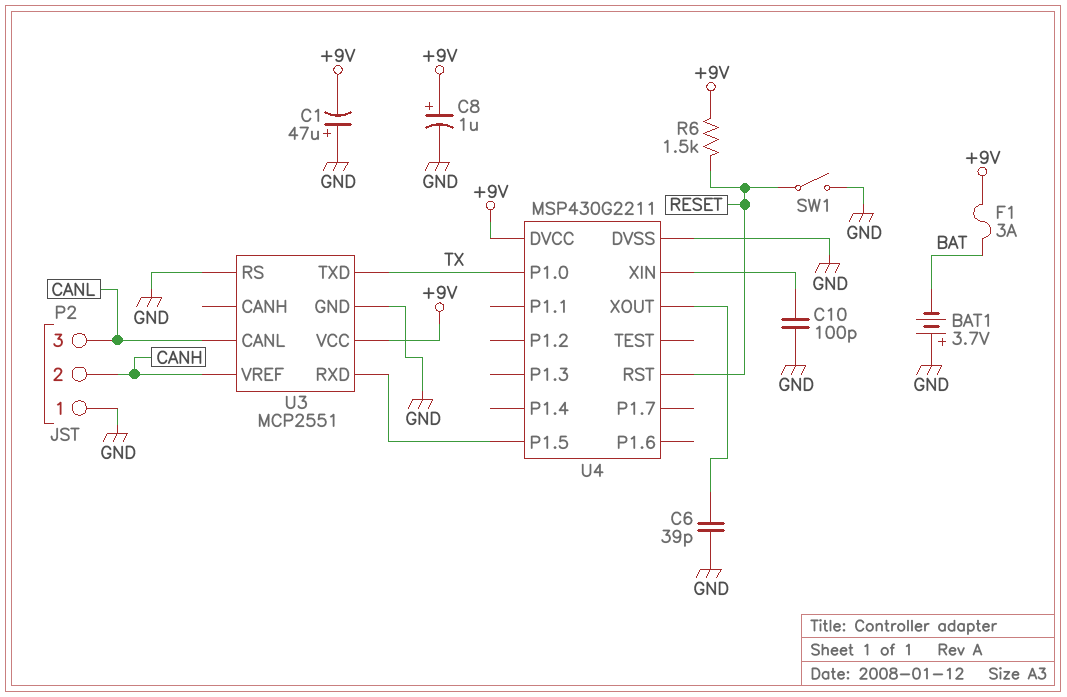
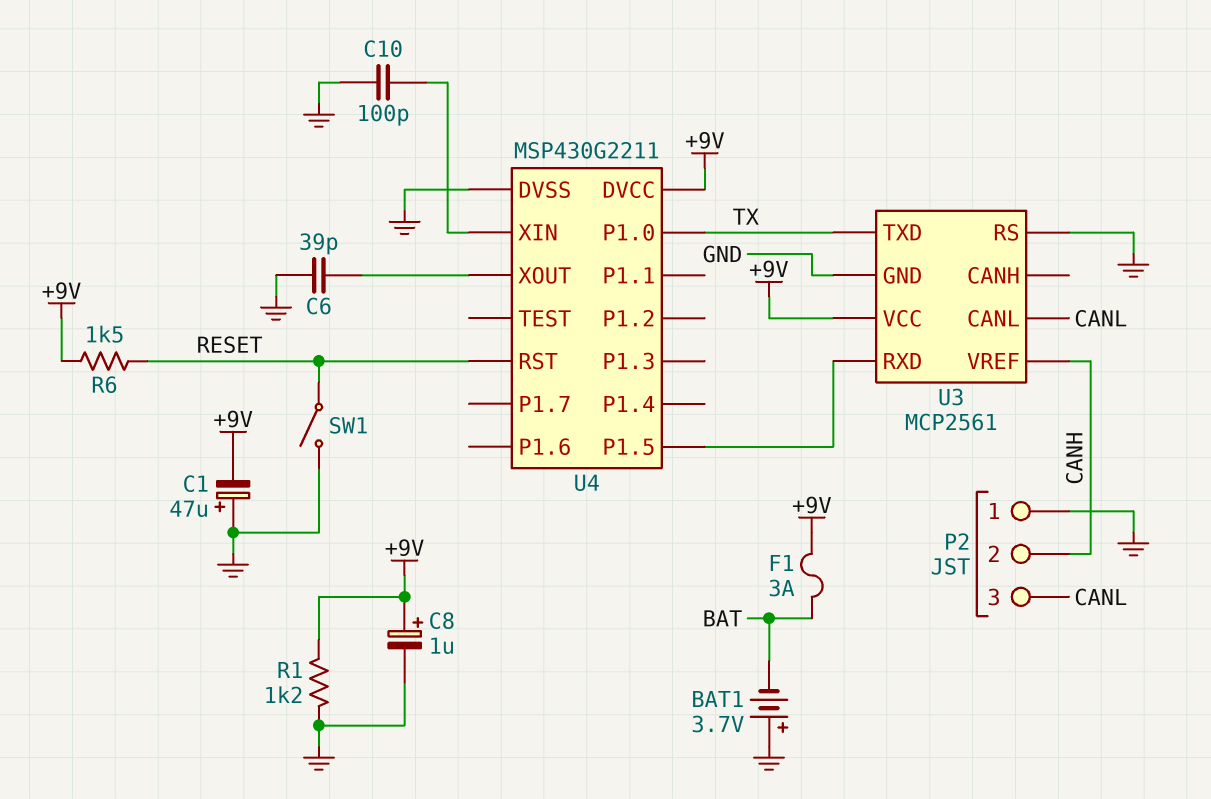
R1: none -> 1.2k (+9V, GND)
U3: MCP2551 -> MCP2561

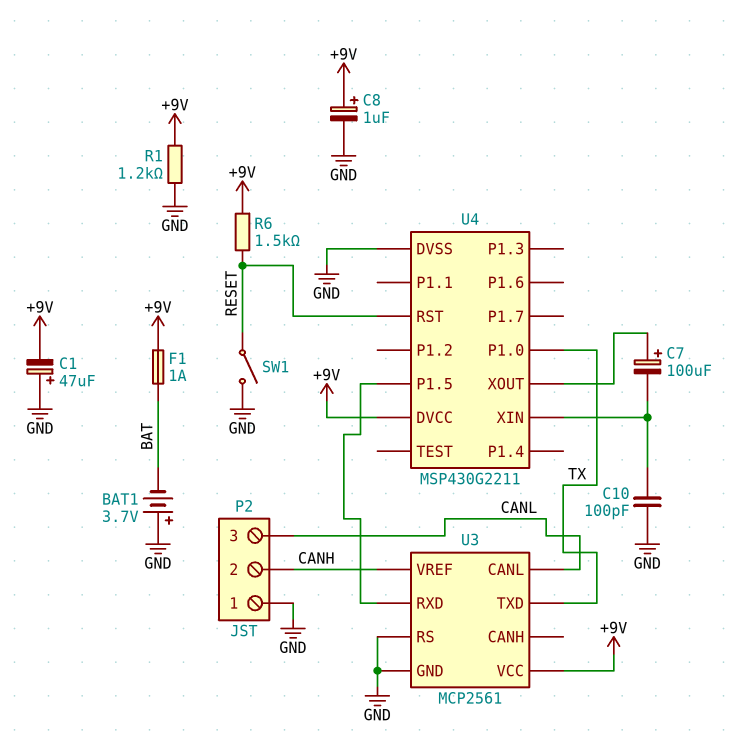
C6: 39pF (GND, U4/XOUT) -> none
C7: none -> 100uF (plus U4/XOUT, minus U4/XIN)
F1: 3A (+9V, BAT) -> 1A (+9V, BAT)

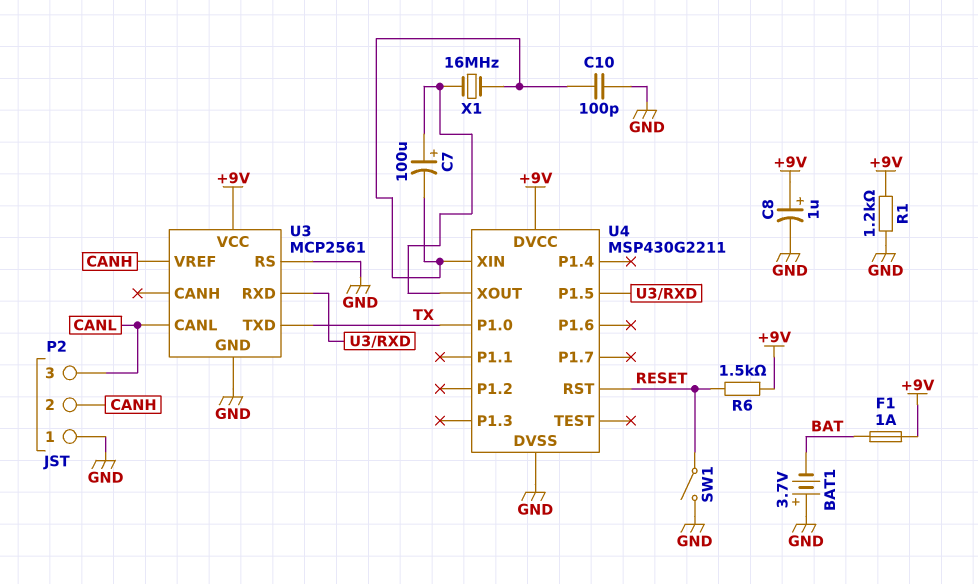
C1: 47uF (plus GND, minus +9V) -> none
X1: none -> 16MHz (U4/XIN, U4/XOUT)

